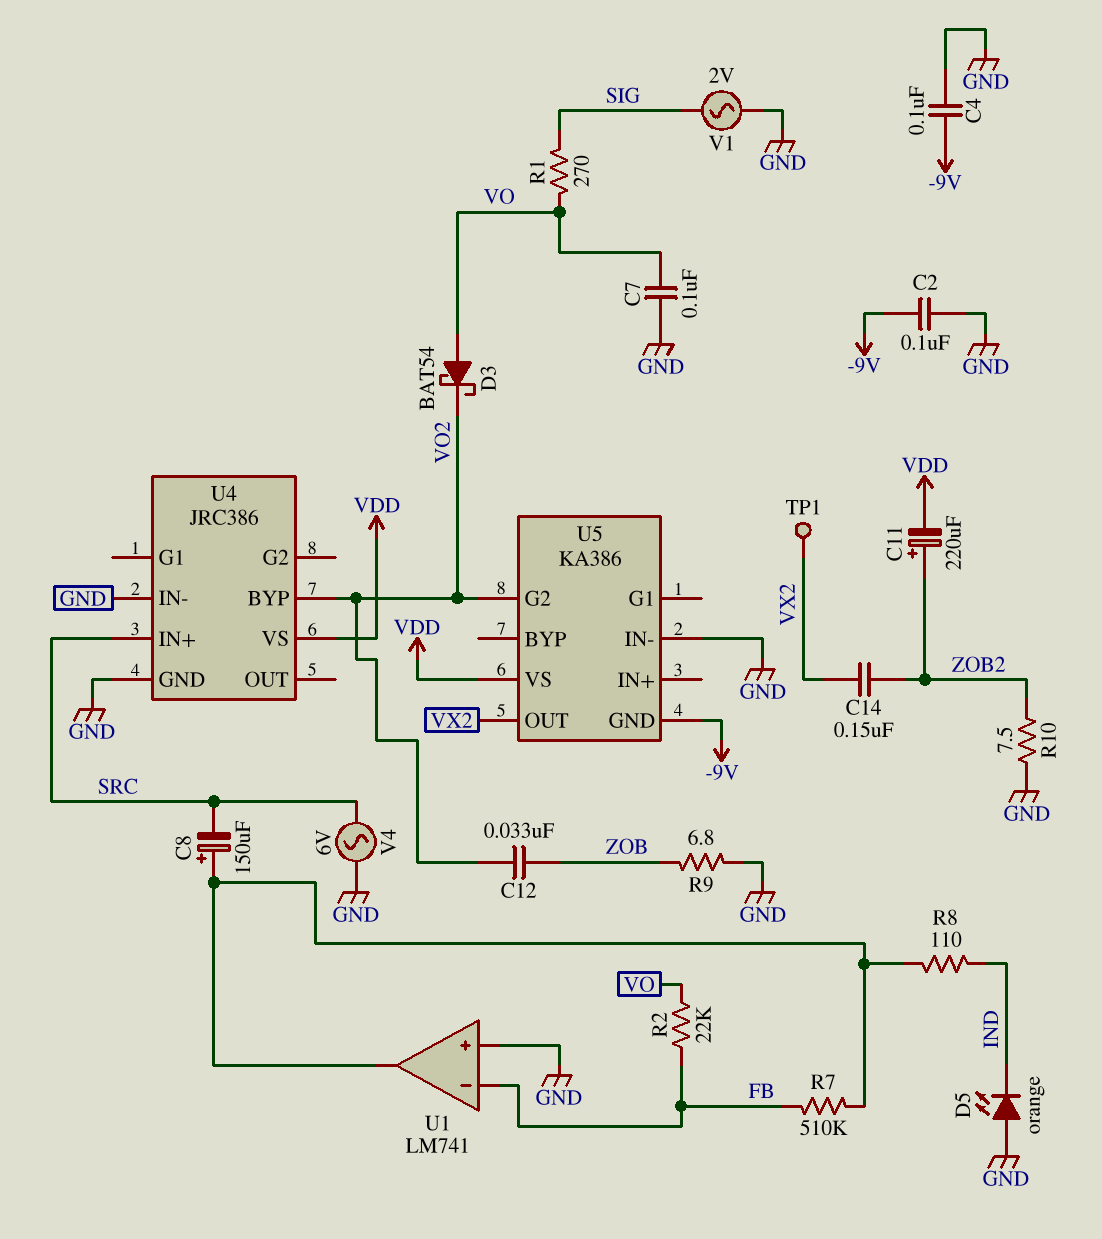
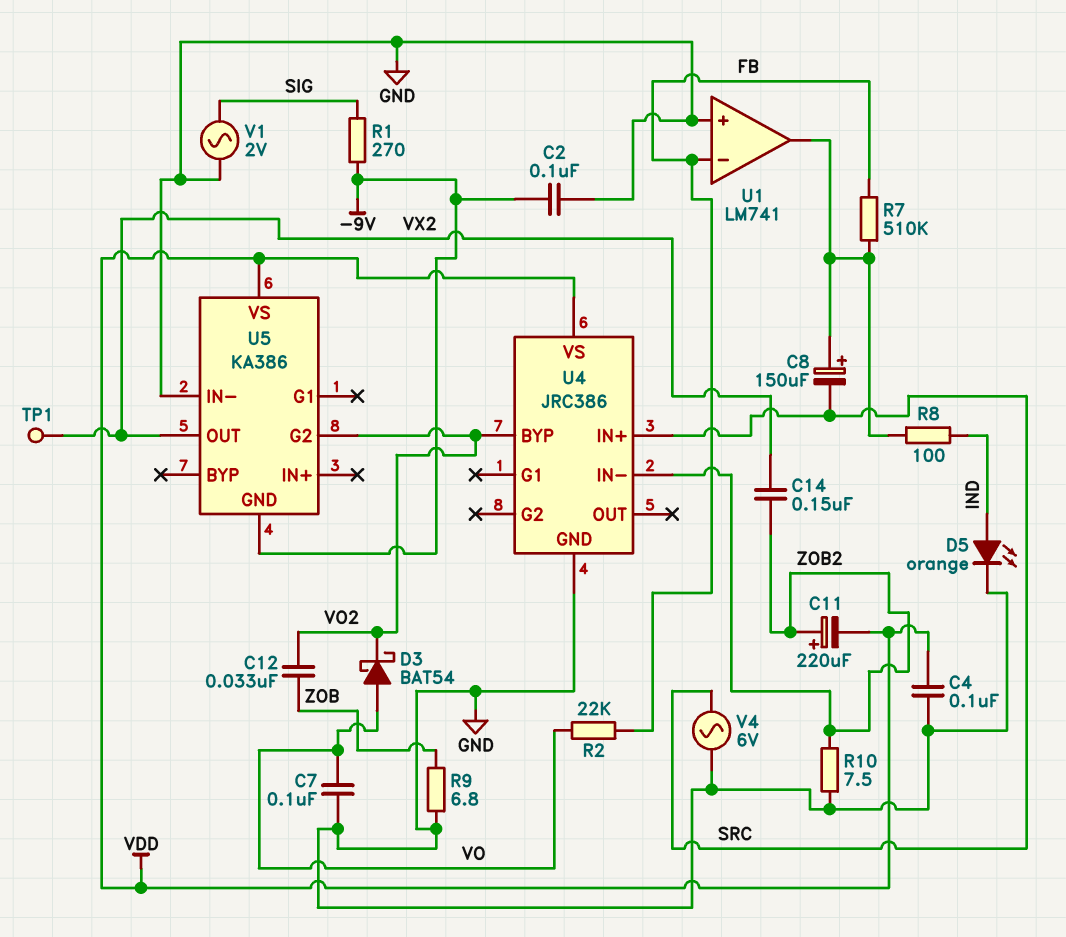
C4: 100nF (-9V, GND) -> 100nF (GND, VDD)
D5: LED orange (A GND, K IND) -> LED orange (A IND, K GND)
R1: 270 (SIG, VO) -> 270 (-9V, SIG)
R8: 110 (IND, U1/out) -> 100 (IND, U1/out)
U4 pin IN-: GND -> ZOB2

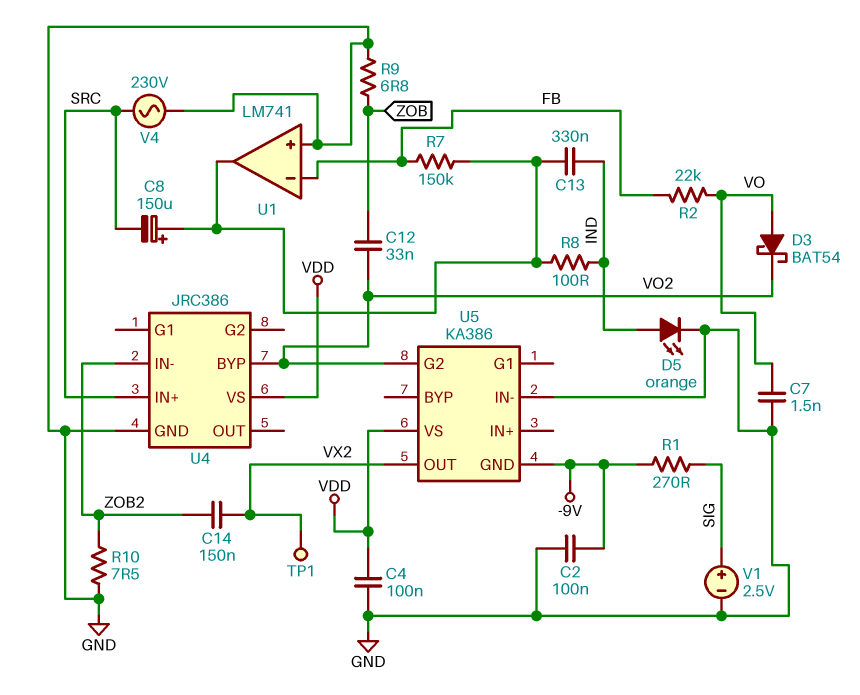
C7: 100nF (GND, VO) -> 1.5nF (GND, VO)
C11: 220uF (plus ZOB2, minus VDD) -> none
C13: none -> 330nF (IND, U1/out)
R7: 510k (FB, U1/out) -> 150k (FB, U1/out)
V1: AC 2V (GND, SIG) -> 2.5V (plus SIG, minus GND)
V4: AC 6V (GND, SRC) -> AC 230V (GND, SRC)

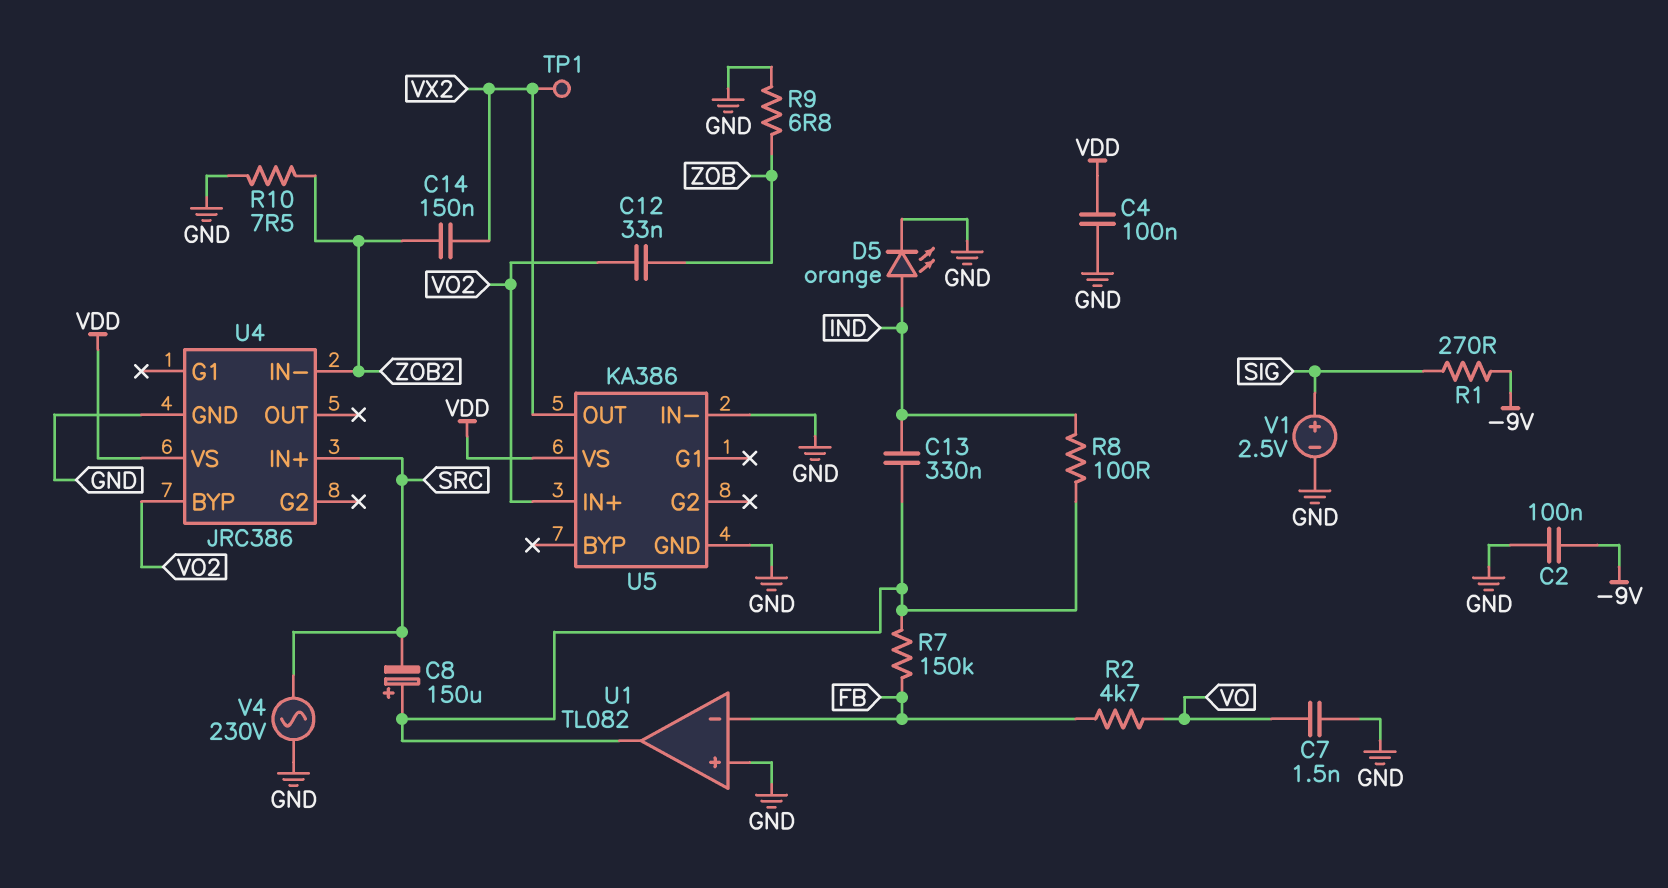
D3: schottky BAT54 (A VO, K VO2) -> none
R2: 22k (FB, VO) -> 4.7k (FB, VO)
U1: LM741 -> TL082
U5 pin G2: VO2 -> none
U5 pin GND: -9V -> GND
U5 pin IN+: none -> VO2

